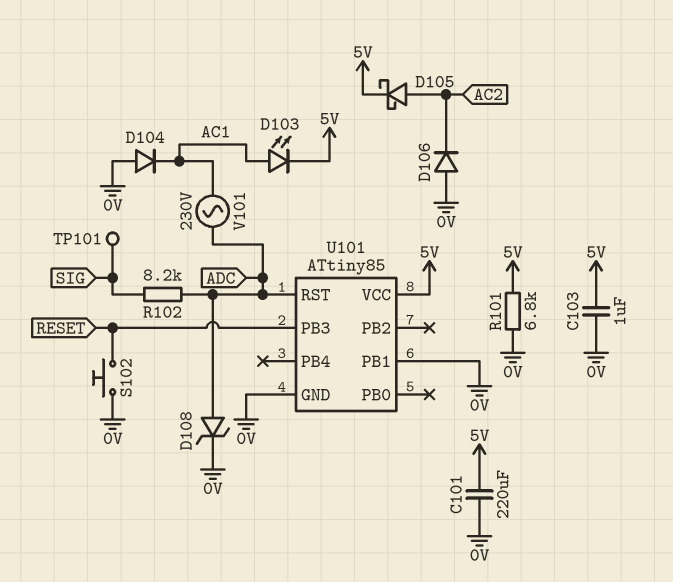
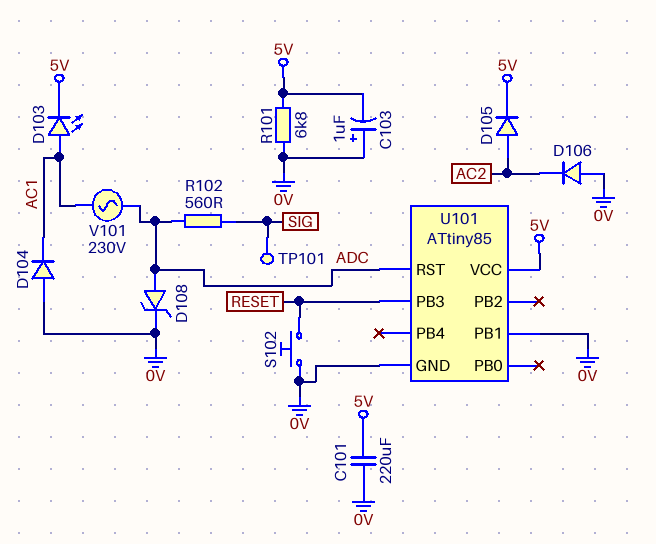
C103: 1uF (0V, 5V) -> 1uF (plus 0V, minus 5V)
D105: schottky (A AC2, K 5V) -> diode (A AC2, K 5V)
R102: 8.2k (ADC, SIG) -> 560 (ADC, SIG)

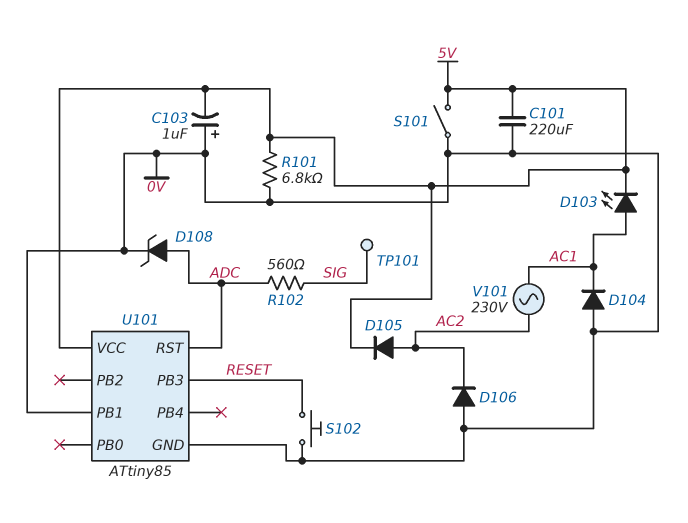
S101: none -> switch (0V, 5V)
V101: AC 230V (AC1, ADC) -> AC 230V (AC1, AC2)

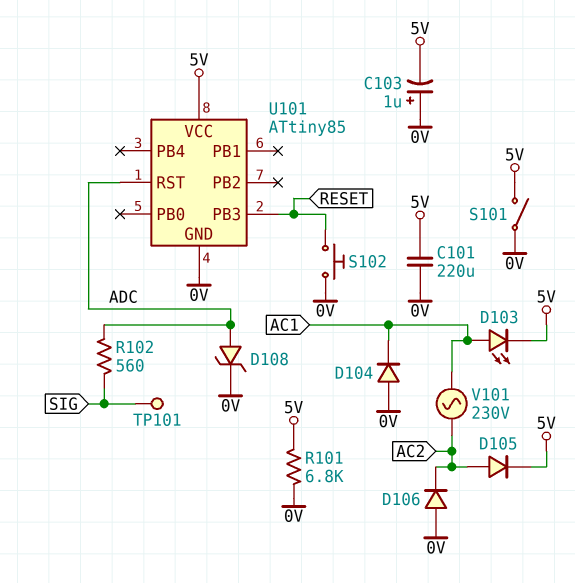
U101 pin PB1: 0V -> none

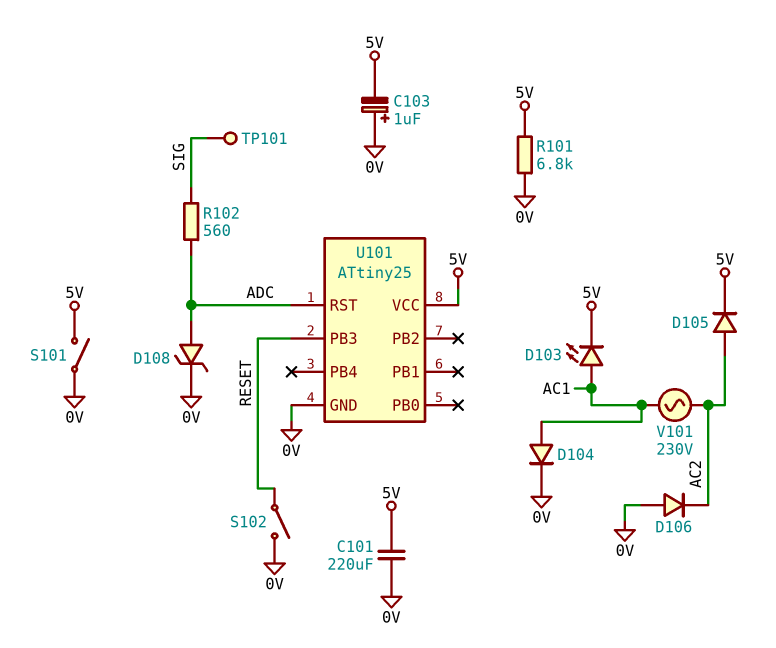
D104: diode (A 0V, K AC1) -> diode (A AC1, K 0V)
S102: button (0V, RESET) -> switch (0V, RESET)
U101: ATtiny85 -> ATtiny25

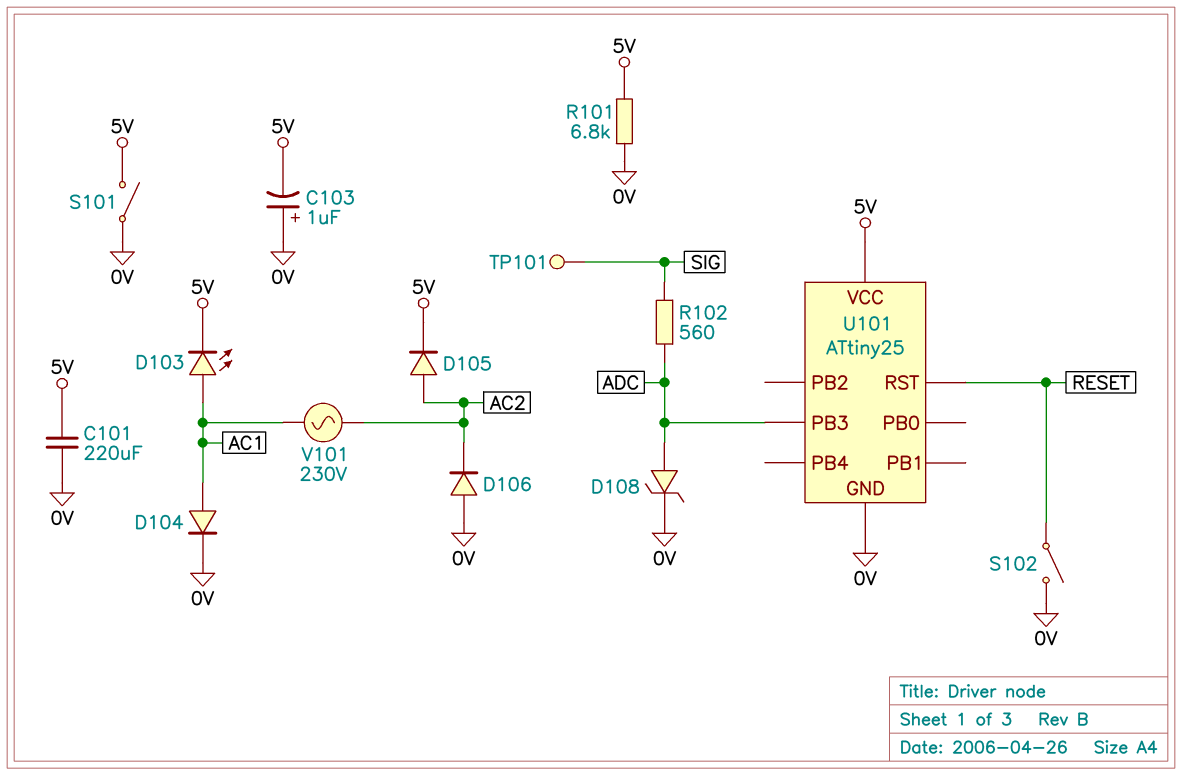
U101 pin PB3: RESET -> ADC
U101 pin RST: ADC -> RESET

